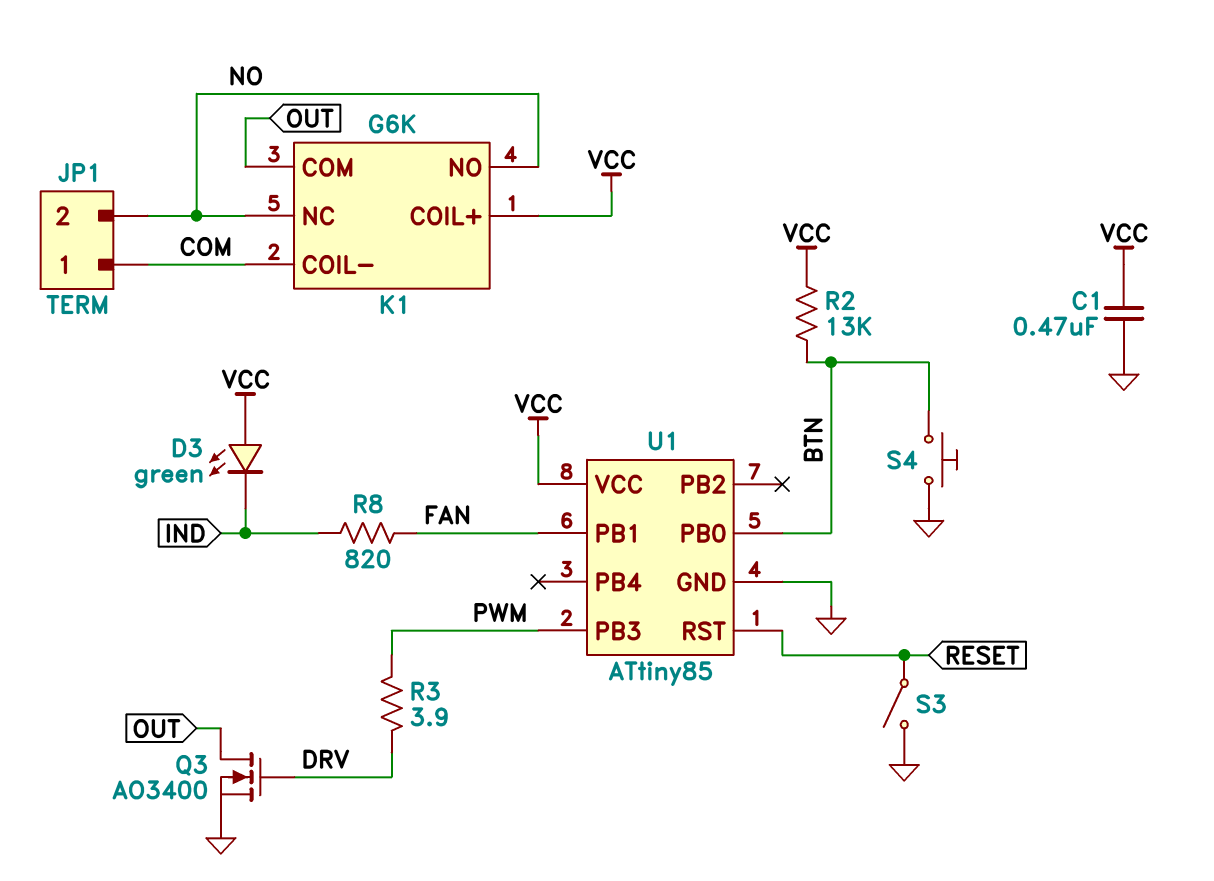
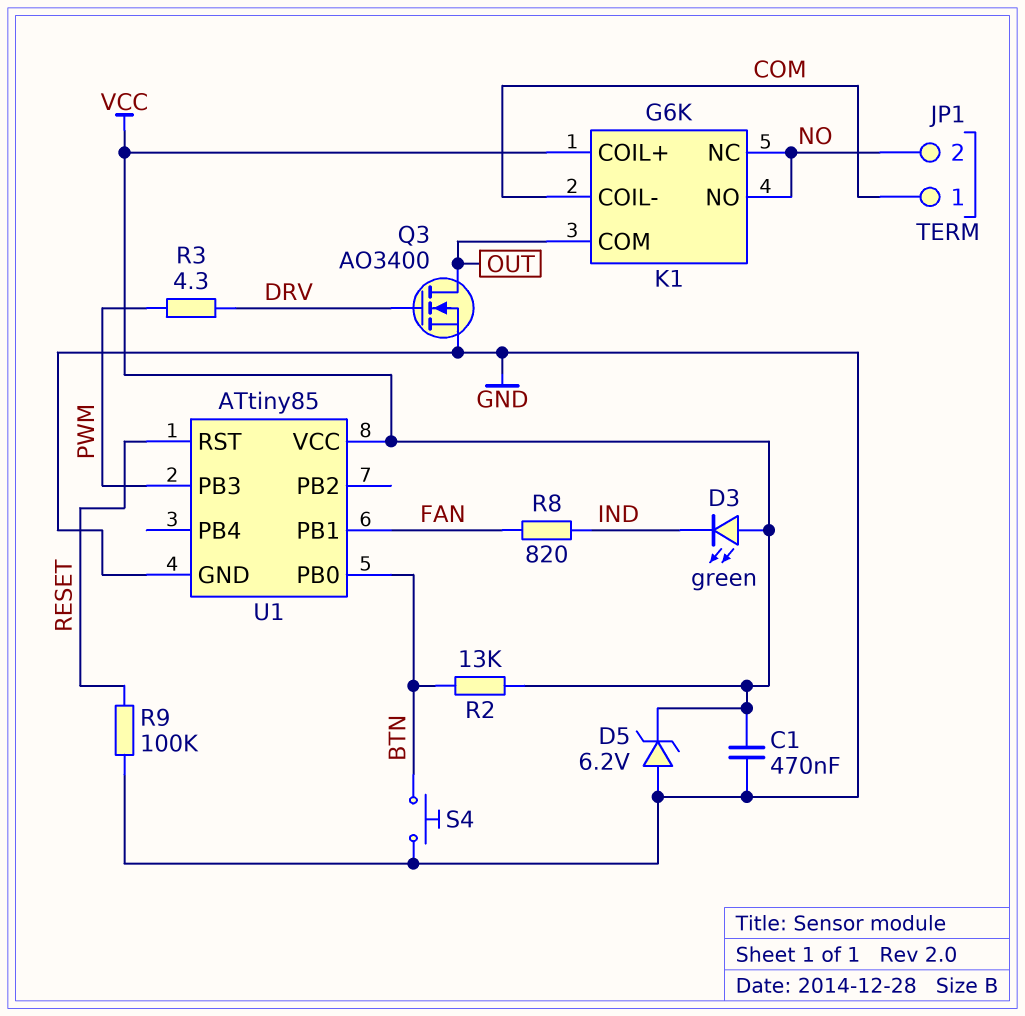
D5: none -> zener 6.2V (A GND, K VCC)
R3: 3.9 (DRV, PWM) -> 4.3 (DRV, PWM)
R9: none -> 100k (GND, RESET)
S3: switch (GND, RESET) -> none

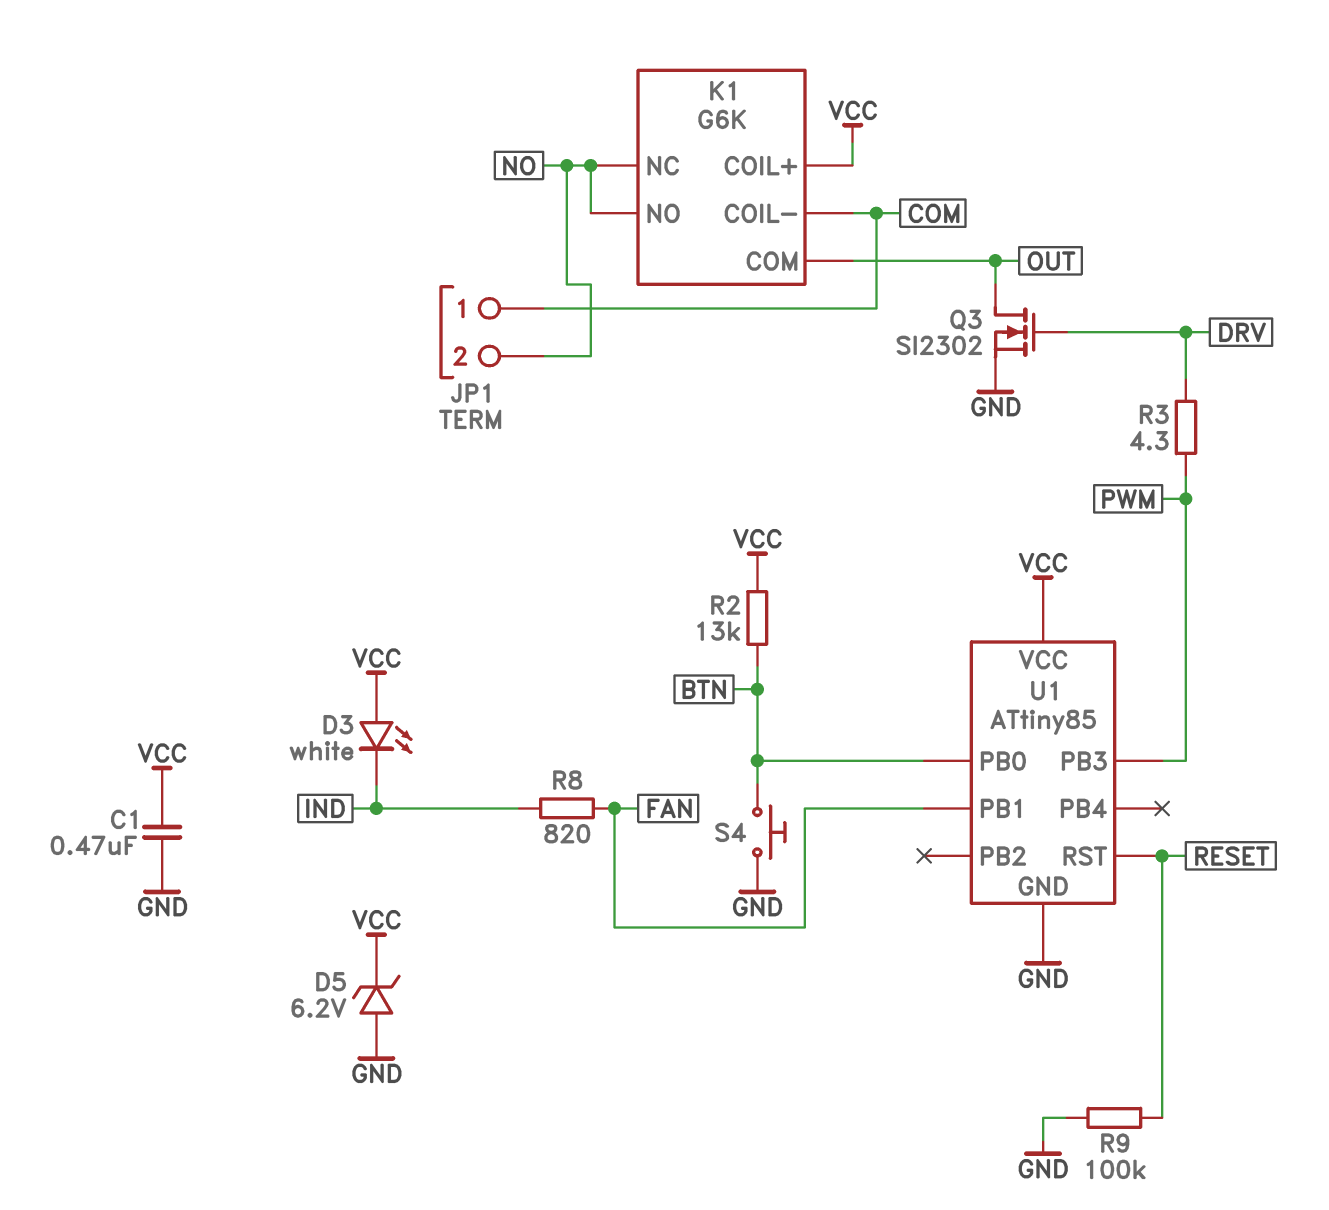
D3: LED green (A VCC, K IND) -> LED white (A VCC, K IND)
Q3: NMOS AO3400 (G DRV, D OUT, S GND) -> NMOS SI2302 (G DRV, D OUT, S GND)

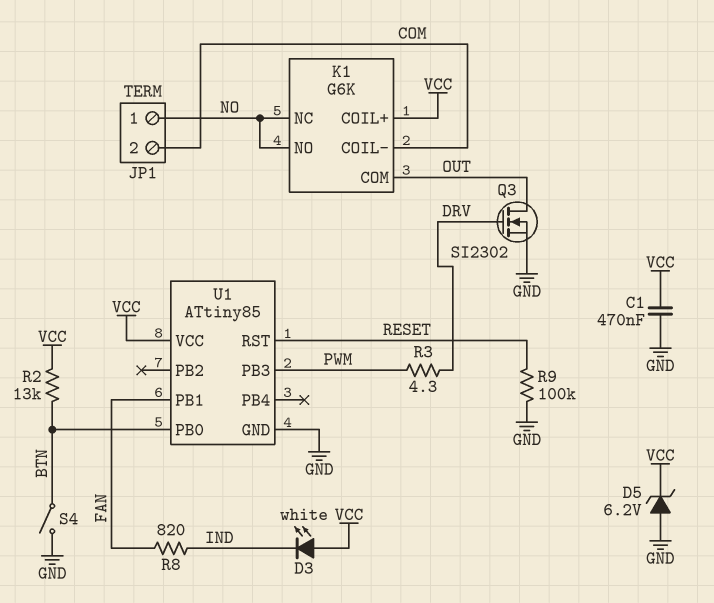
JP1 pin 1: COM -> NO
JP1 pin 2: NO -> COM
S4: button (BTN, GND) -> switch (BTN, GND)

